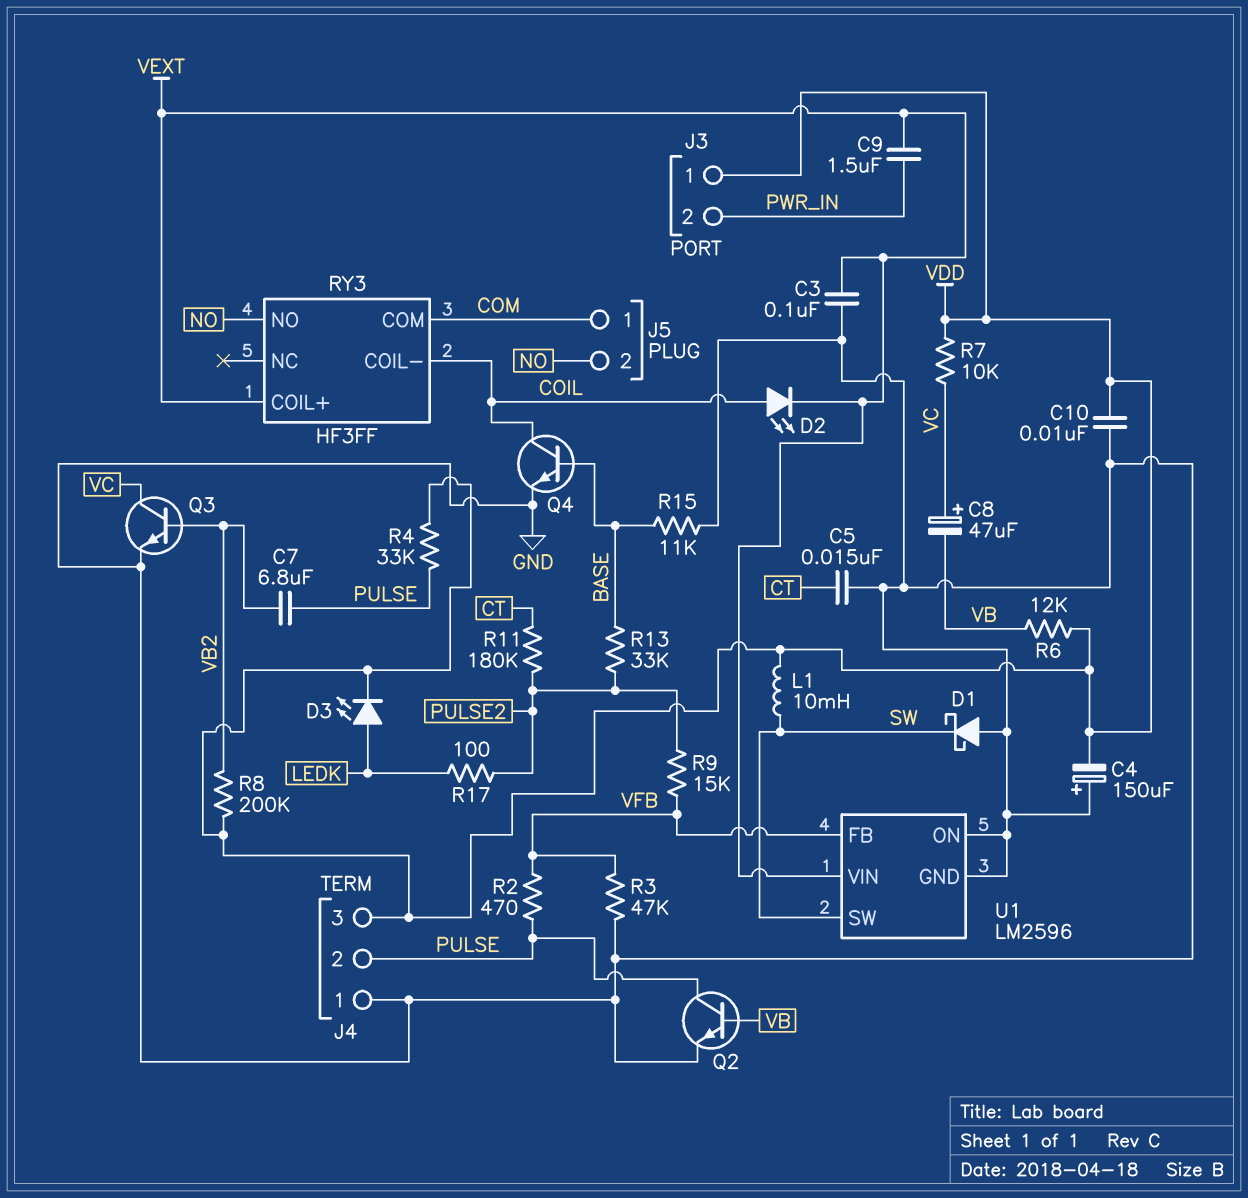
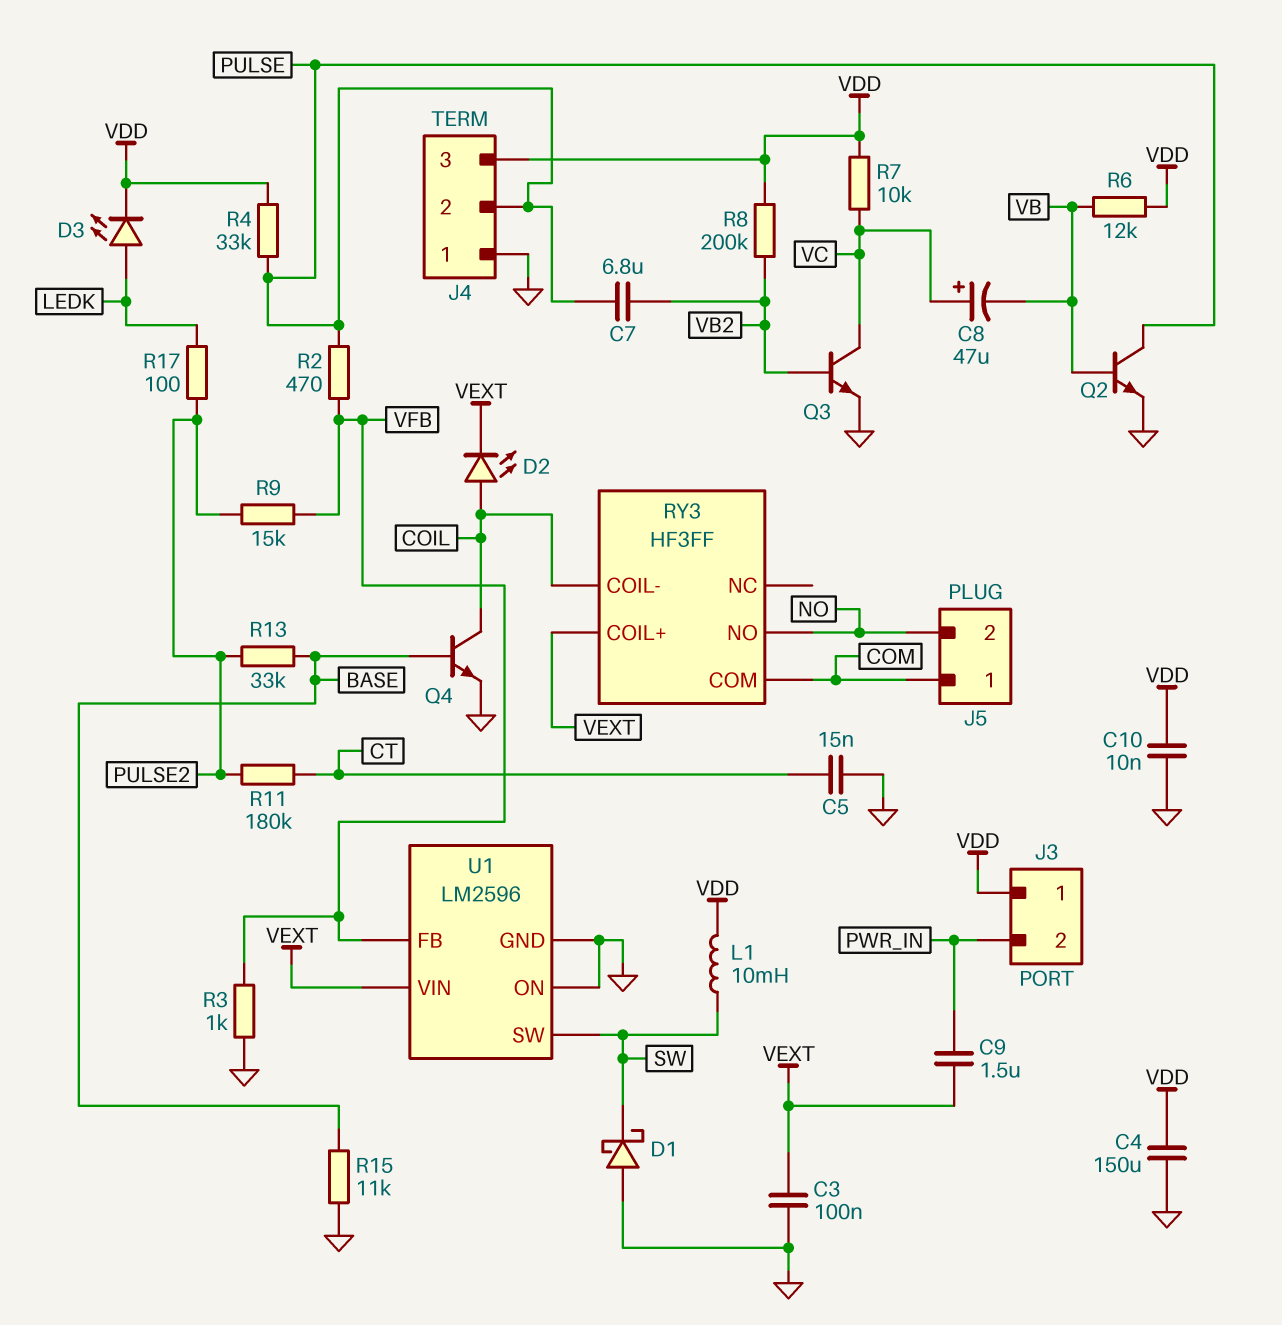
C4: 150uF (plus GND, minus VDD) -> 150uF (GND, VDD)
R3: 47k (GND, VFB) -> 1k (GND, VFB)

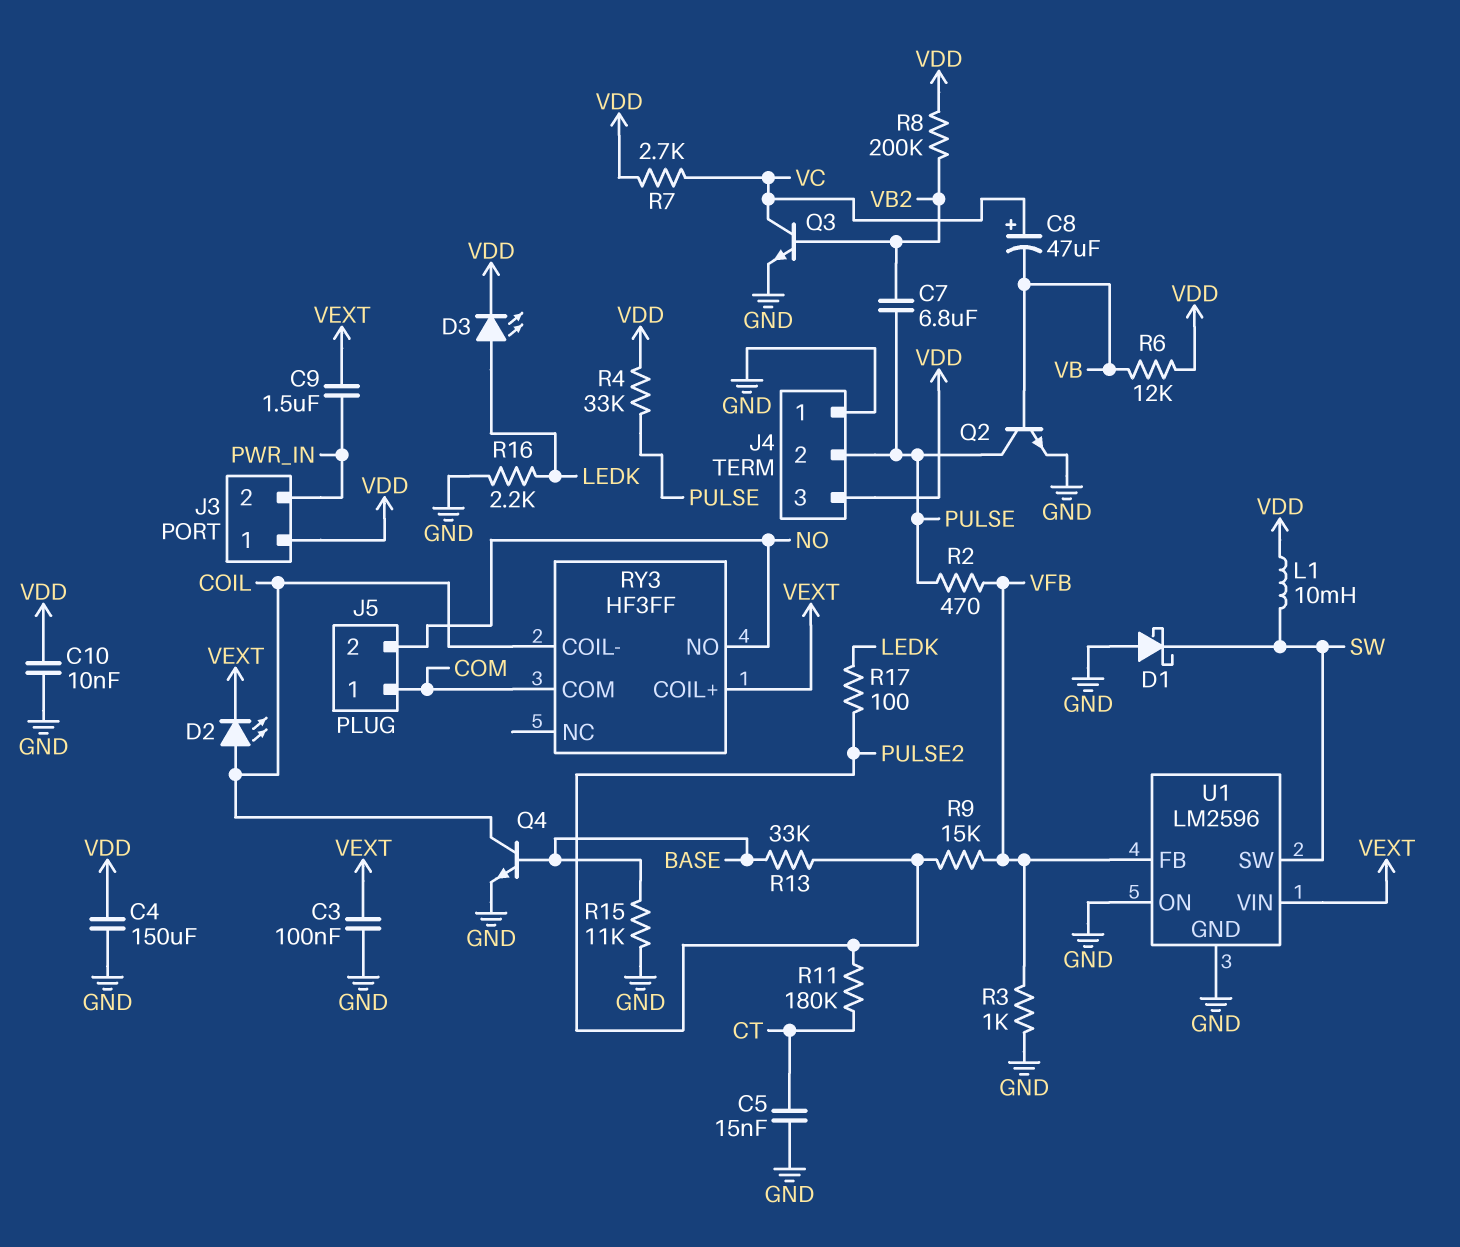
R7: 10k (VC, VDD) -> 2.7k (VC, VDD)
R16: none -> 2.2k (GND, LEDK)

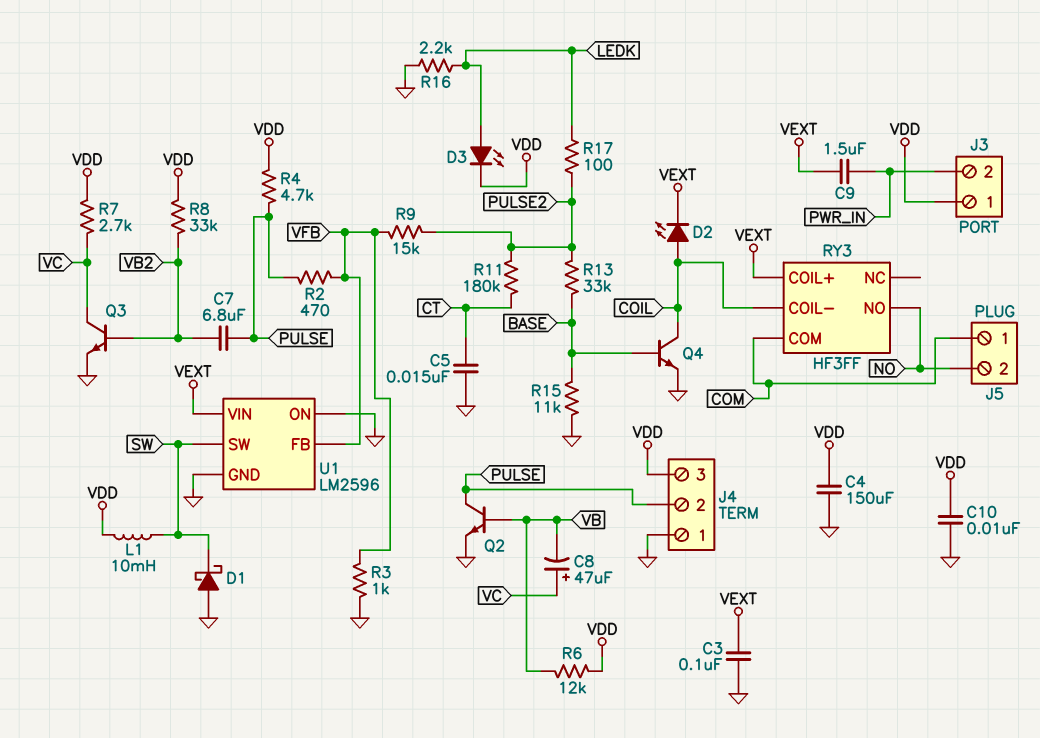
R4: 33k (PULSE, VDD) -> 4.7k (PULSE, VDD)
R8: 200k (VB2, VDD) -> 33k (VB2, VDD)

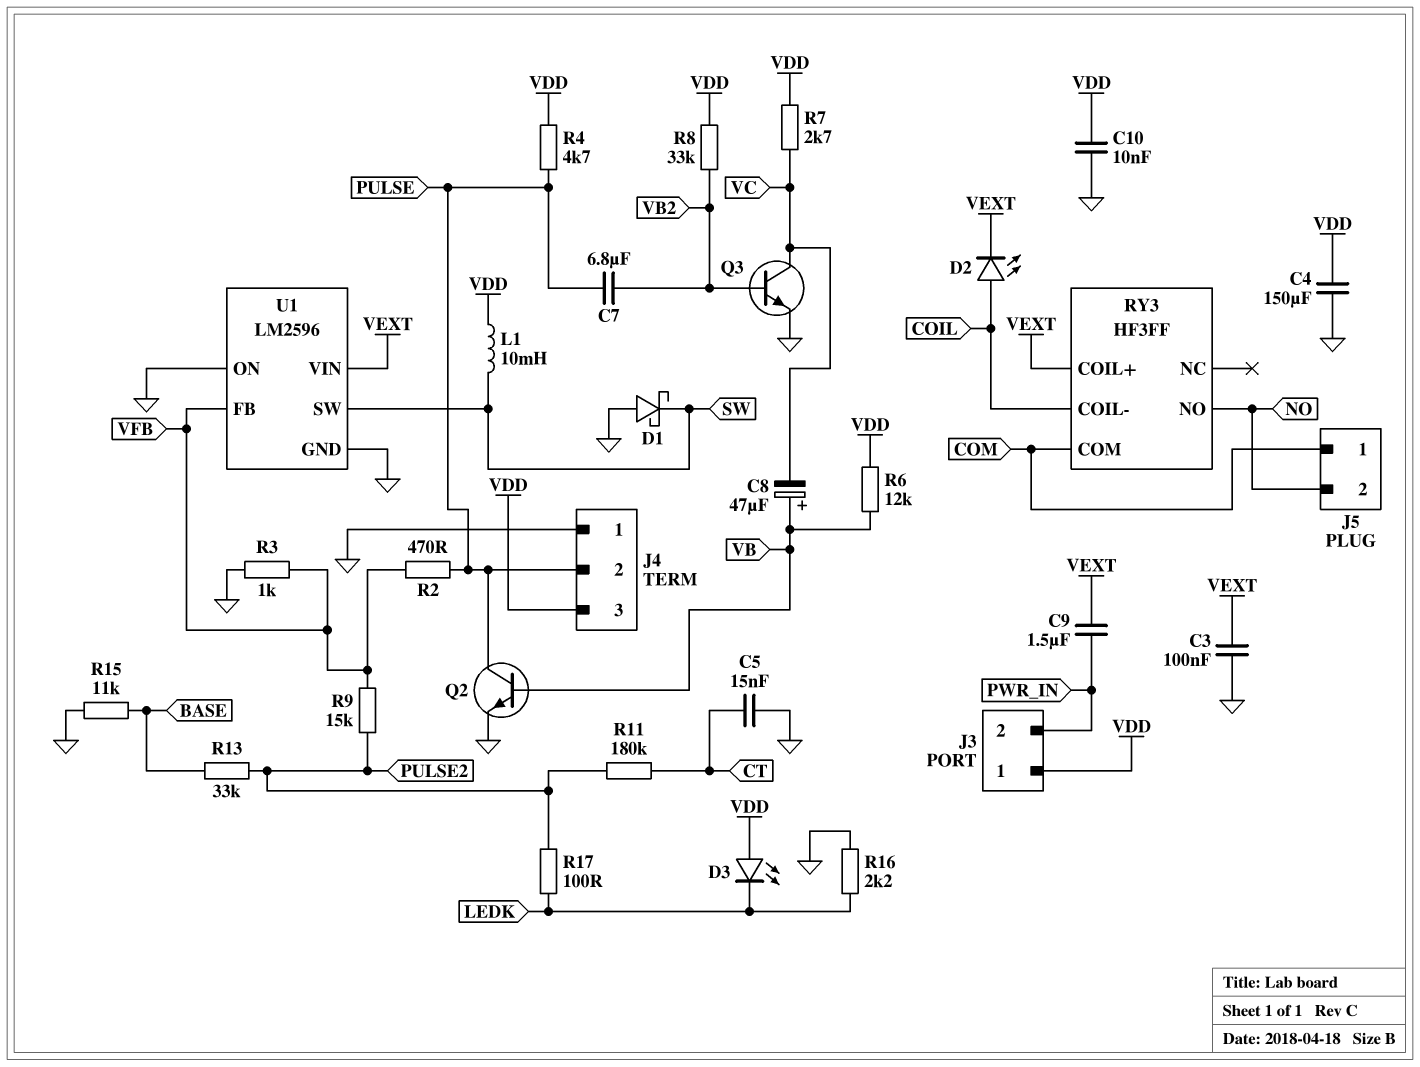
C8: 47uF (plus VC, minus VB) -> 47uF (plus VB, minus VC)
D3: LED (A LEDK, K VDD) -> LED (A VDD, K LEDK)
Q4: NPN (B BASE, C COIL, E GND) -> none

